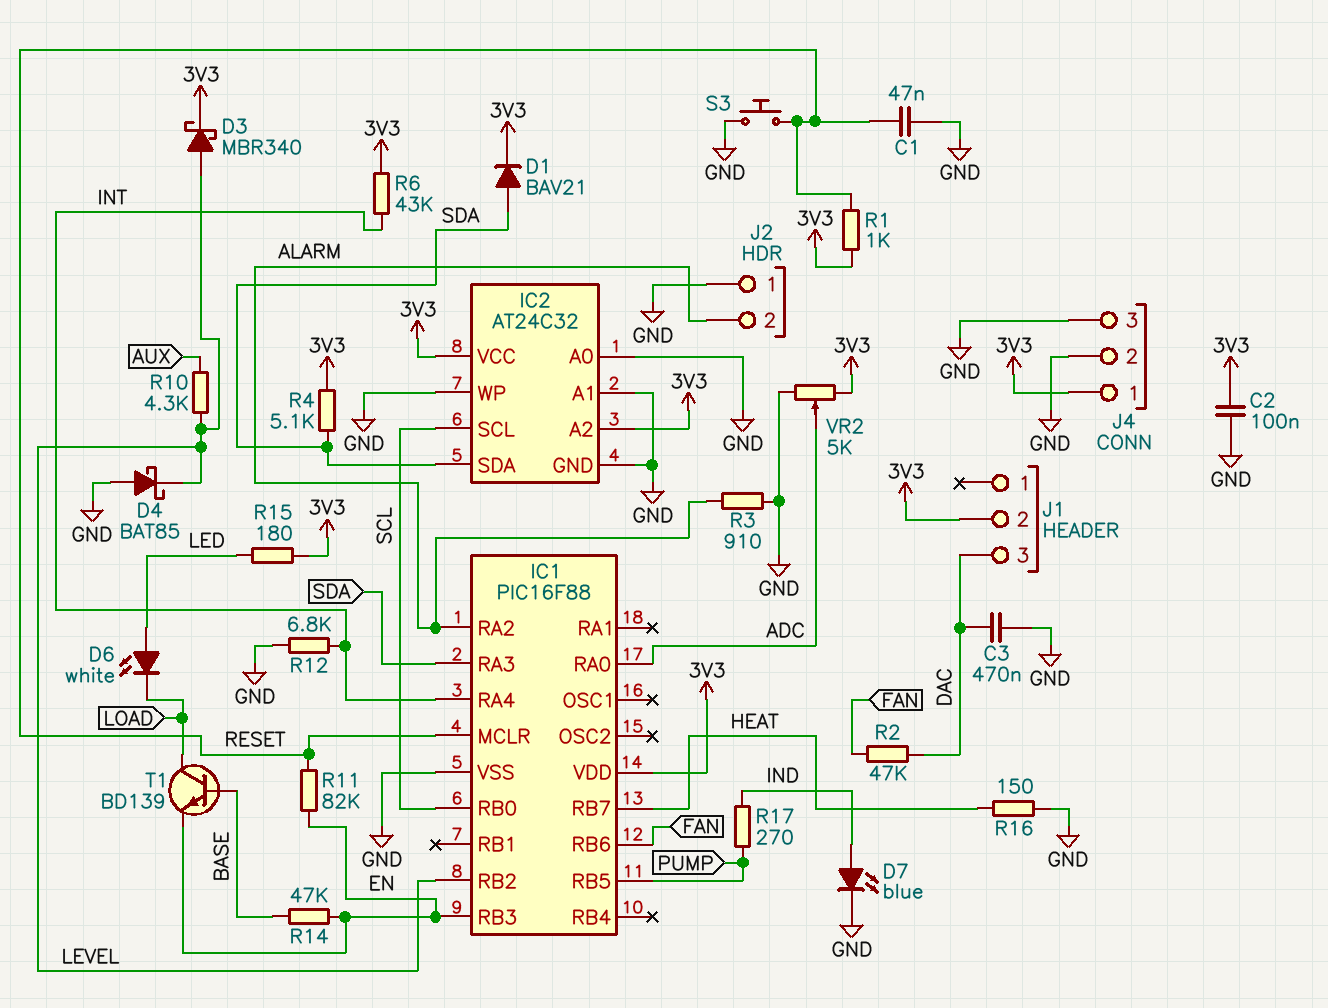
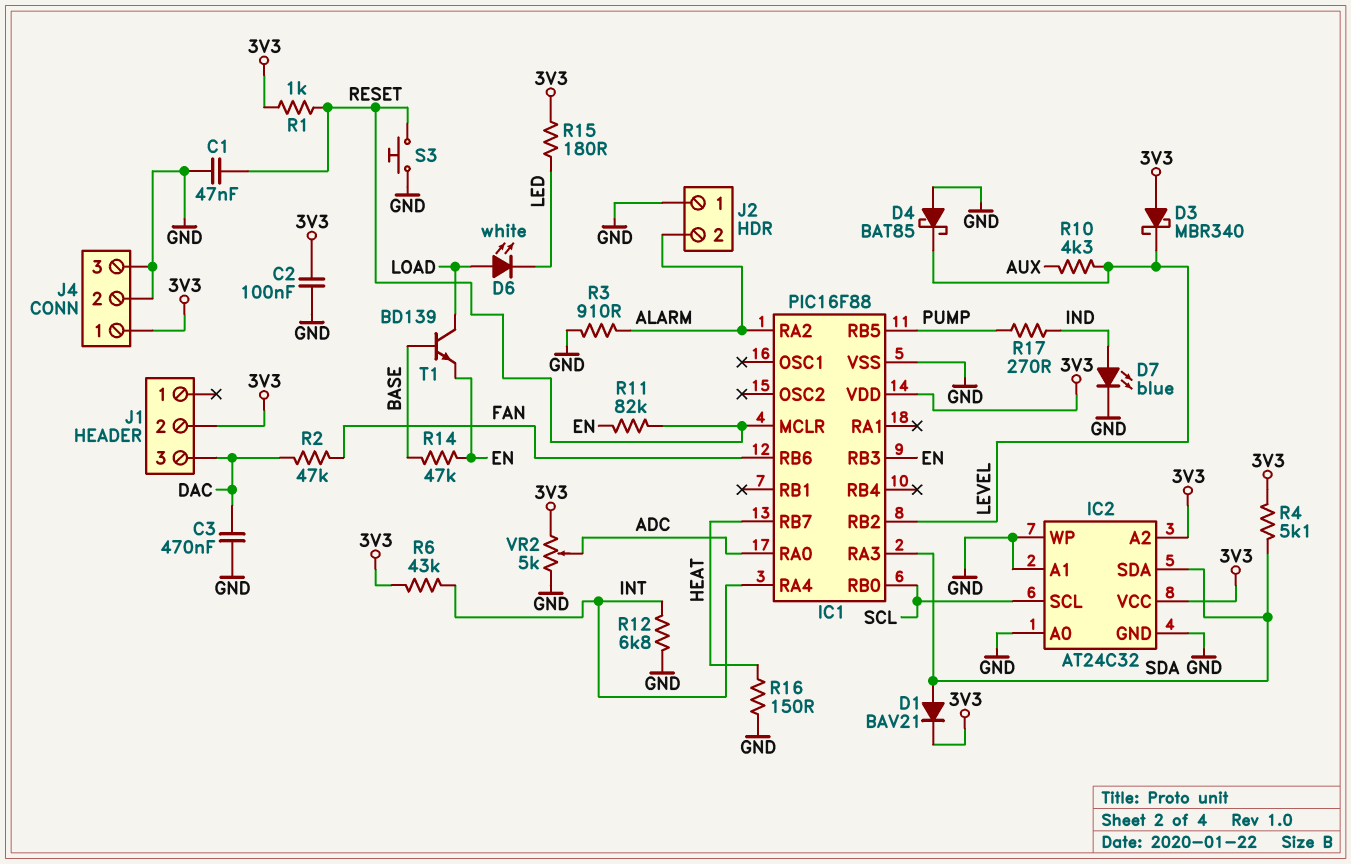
D3: schottky MBR340 (A LEVEL, K 3V3) -> schottky MBR340 (A 3V3, K LEVEL)
D6: LED white (A LED, K LOAD) -> LED white (A LOAD, K LED)

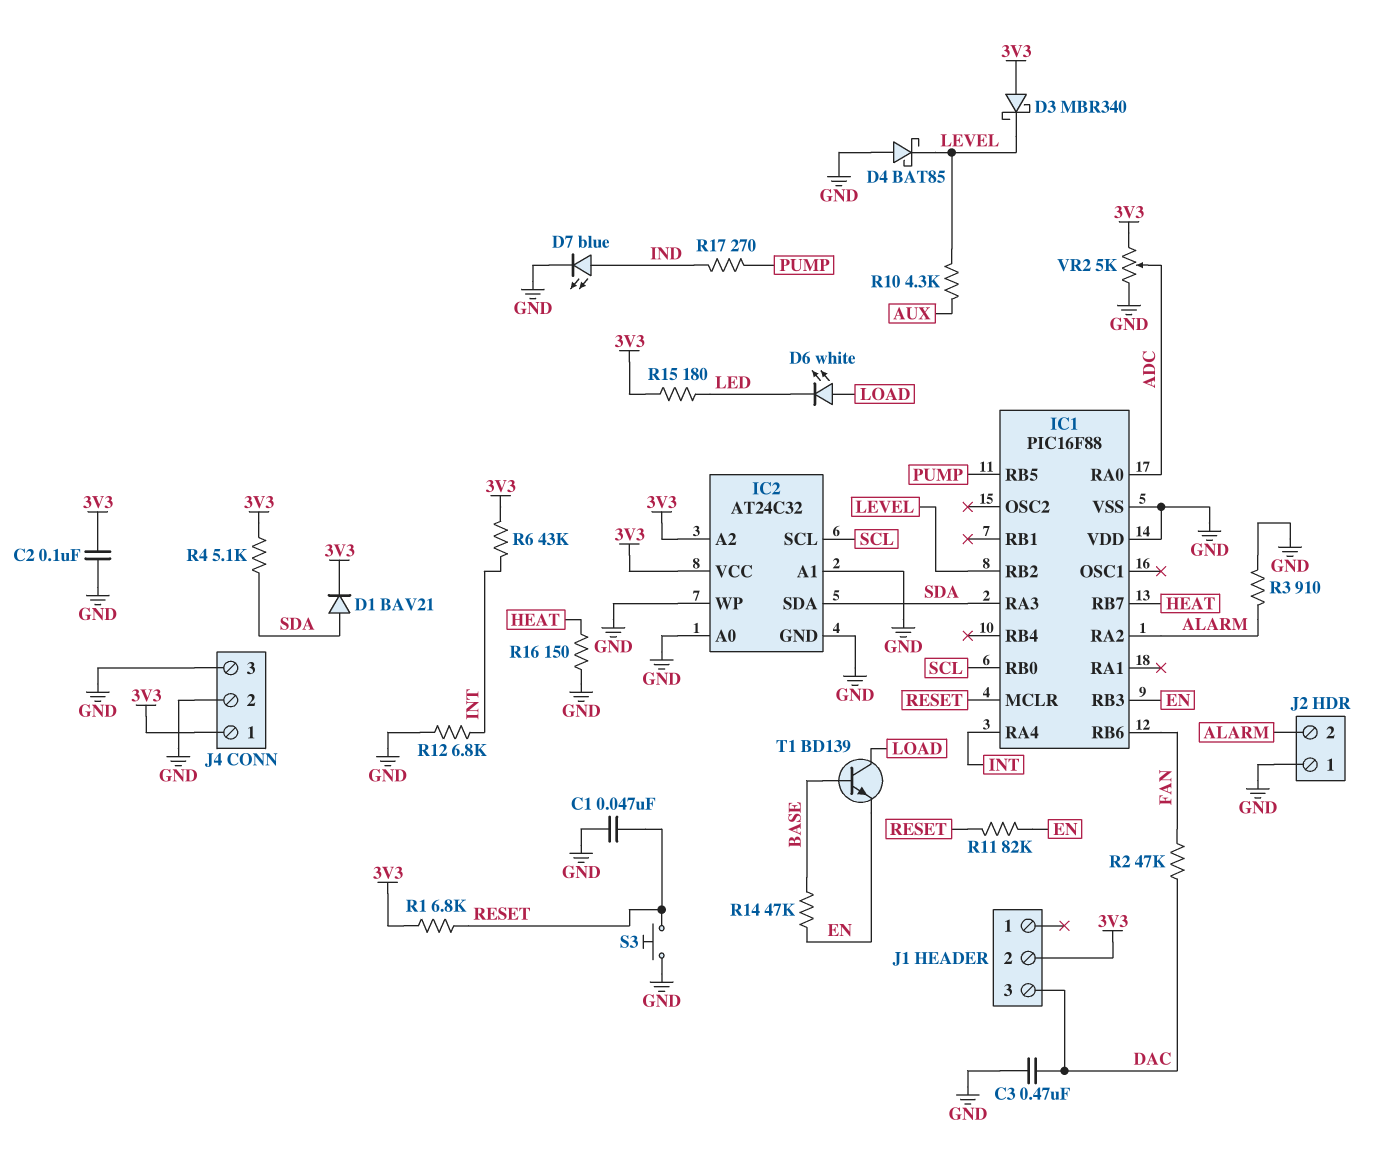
IC1 pin VDD: 3V3 -> GND
R1: 1k (3V3, RESET) -> 6.8k (3V3, RESET)

